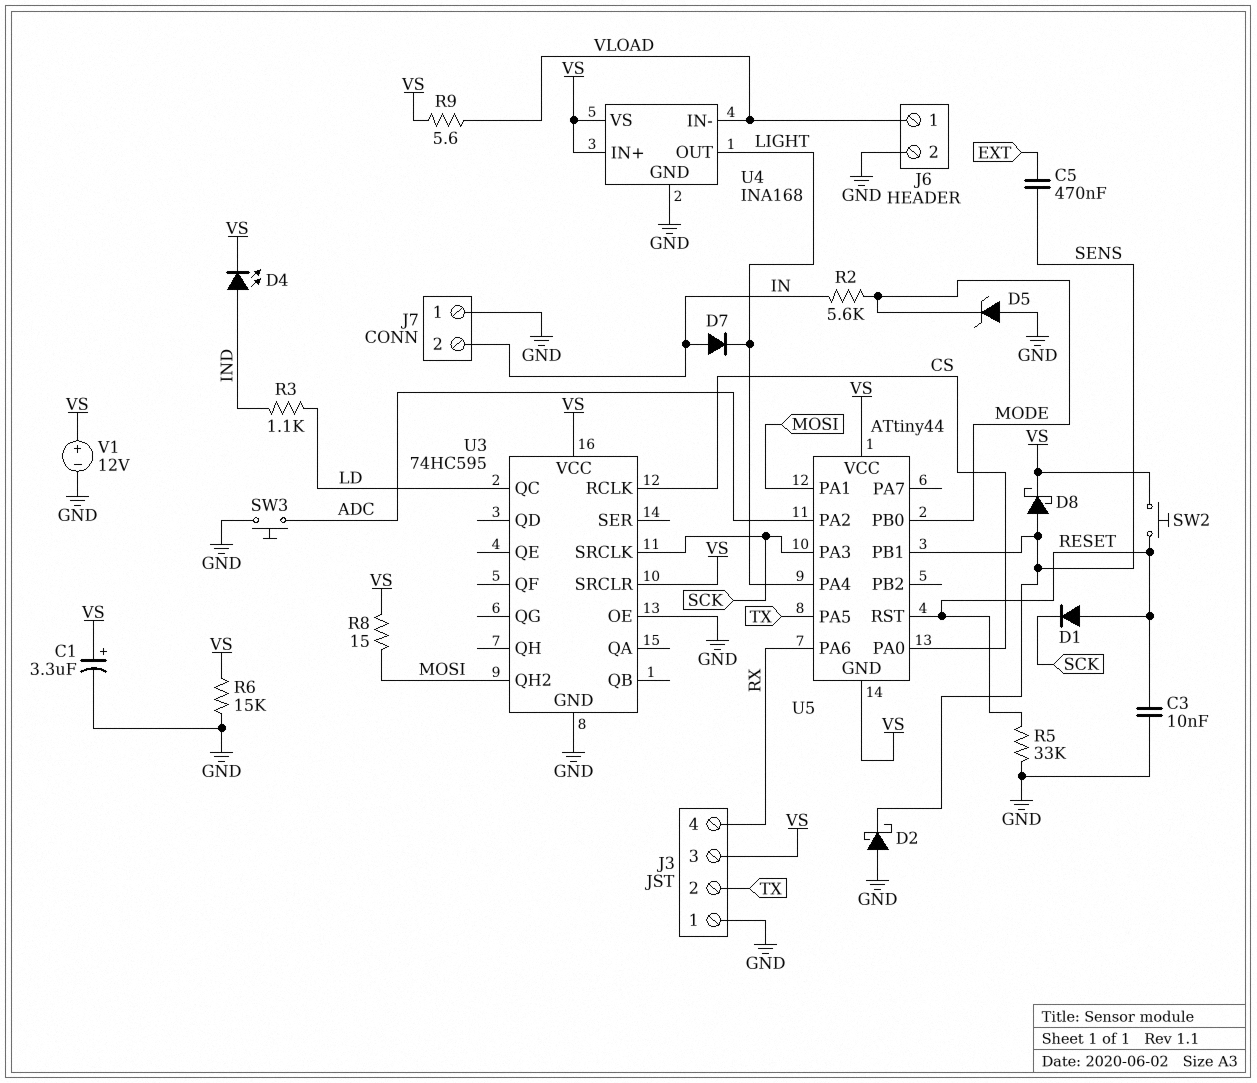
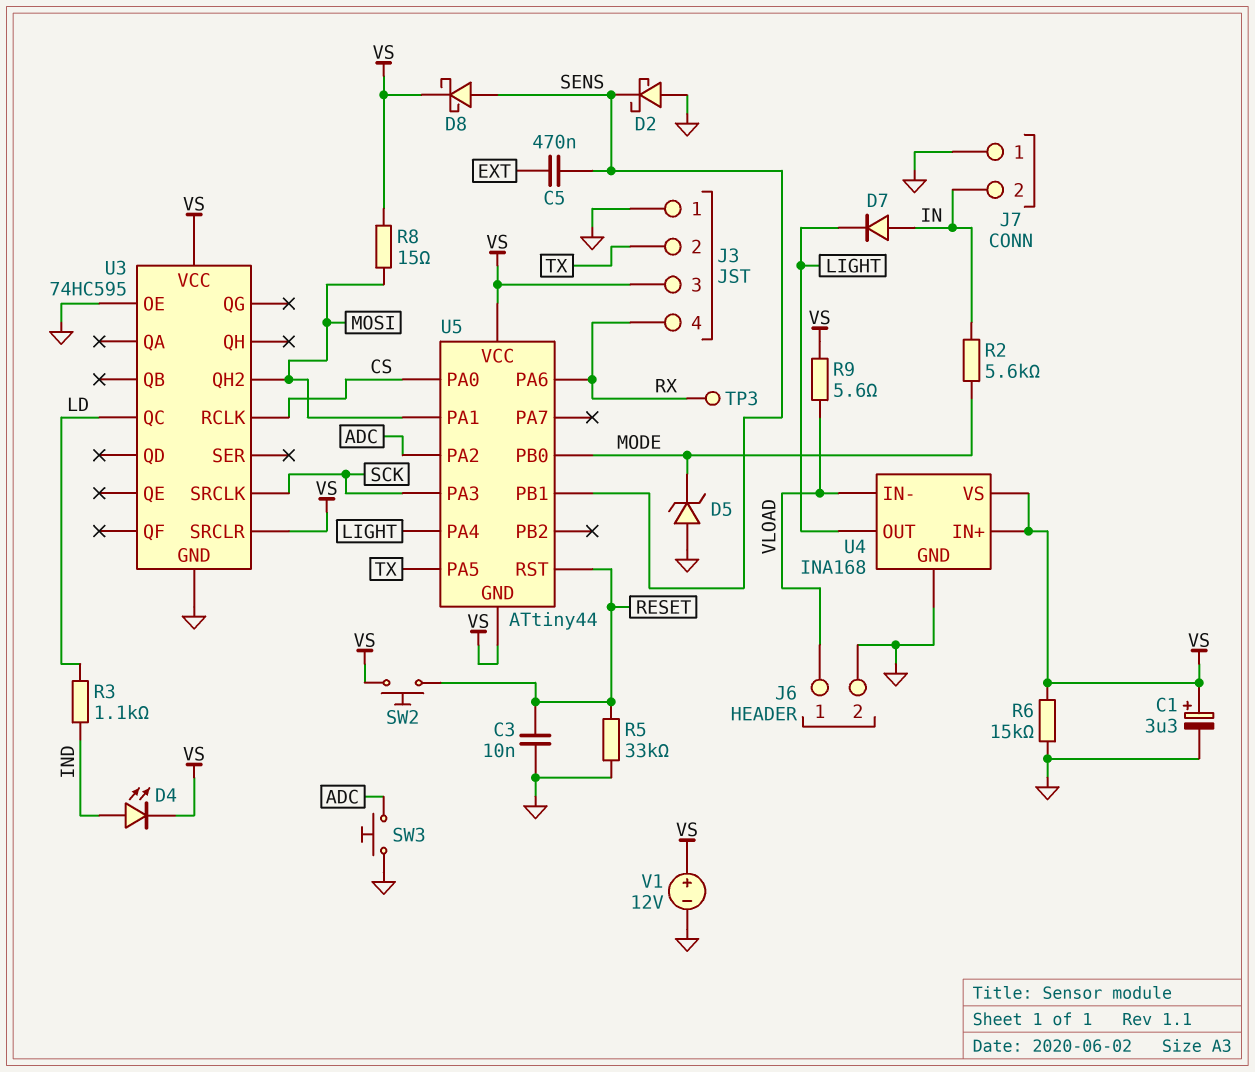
D1: diode (A RESET, K SCK) -> none
TP3: none -> test point (RX)

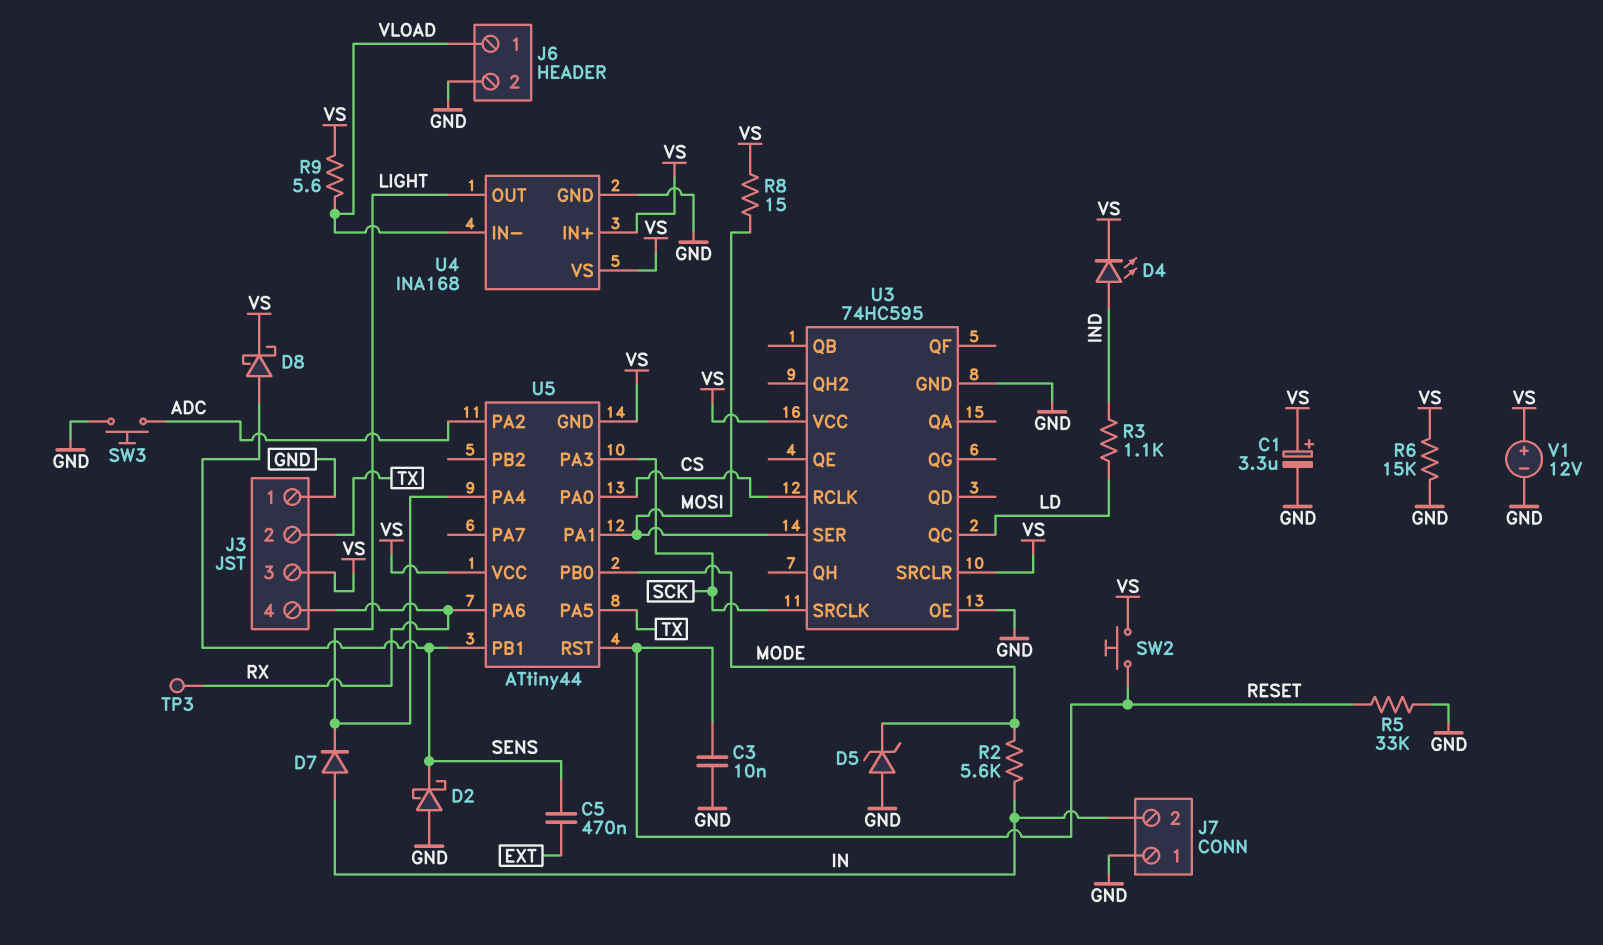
U3 pin QH2: MOSI -> none
U3 pin SER: none -> MOSI

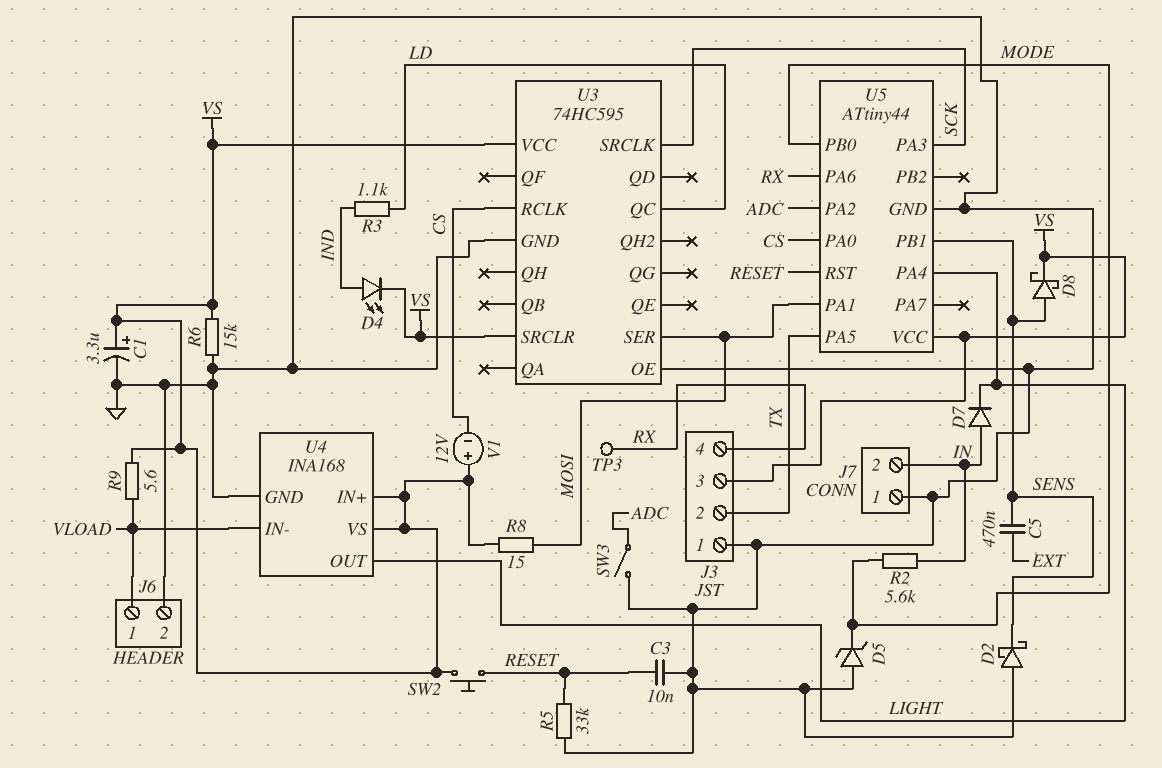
SW3: button (ADC, GND) -> switch (ADC, GND)
U5 pin GND: VS -> GND
V1: 12V (plus VS, minus GND) -> 12V (plus VS, minus CS)

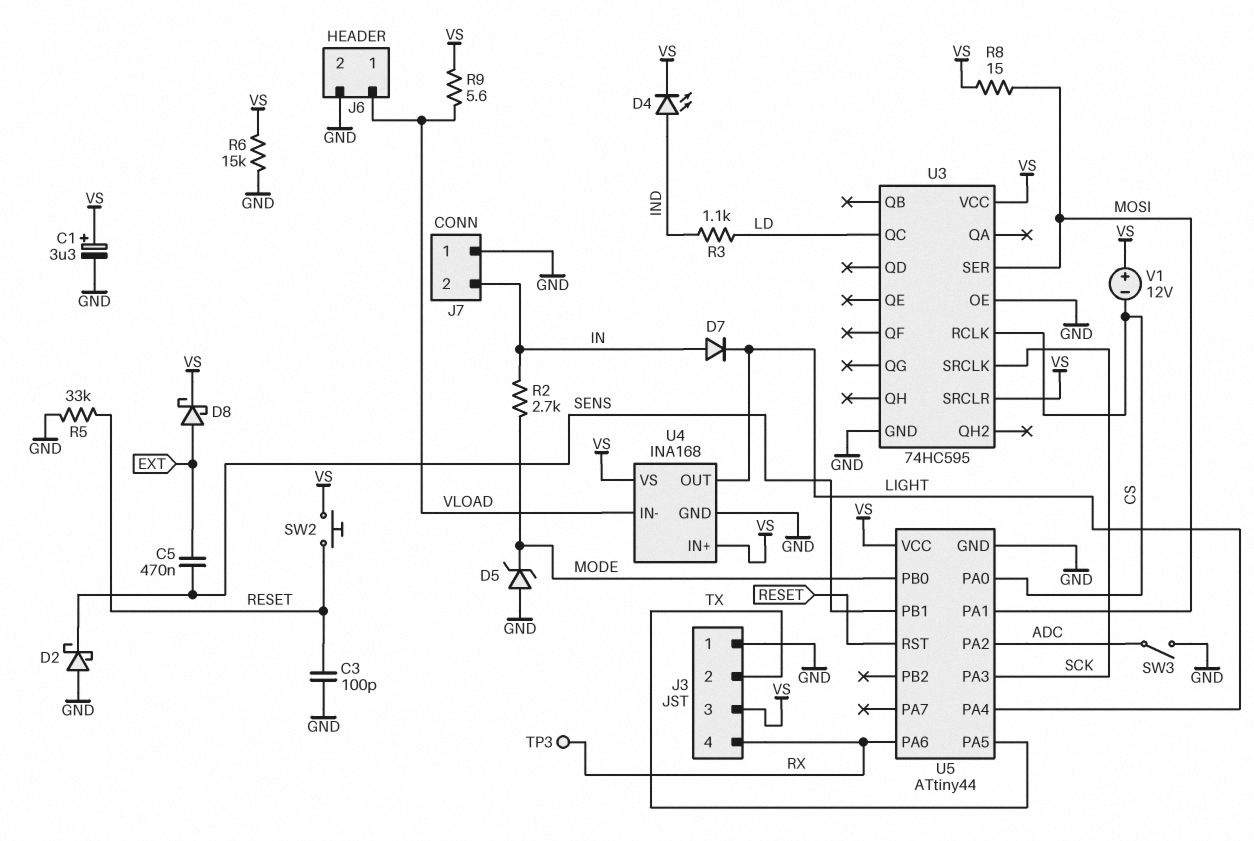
C3: 10nF (GND, RESET) -> 100pF (GND, RESET)
D8: schottky (A SENS, K VS) -> schottky (A EXT, K VS)
R2: 5.6k (IN, MODE) -> 2.7k (IN, MODE)

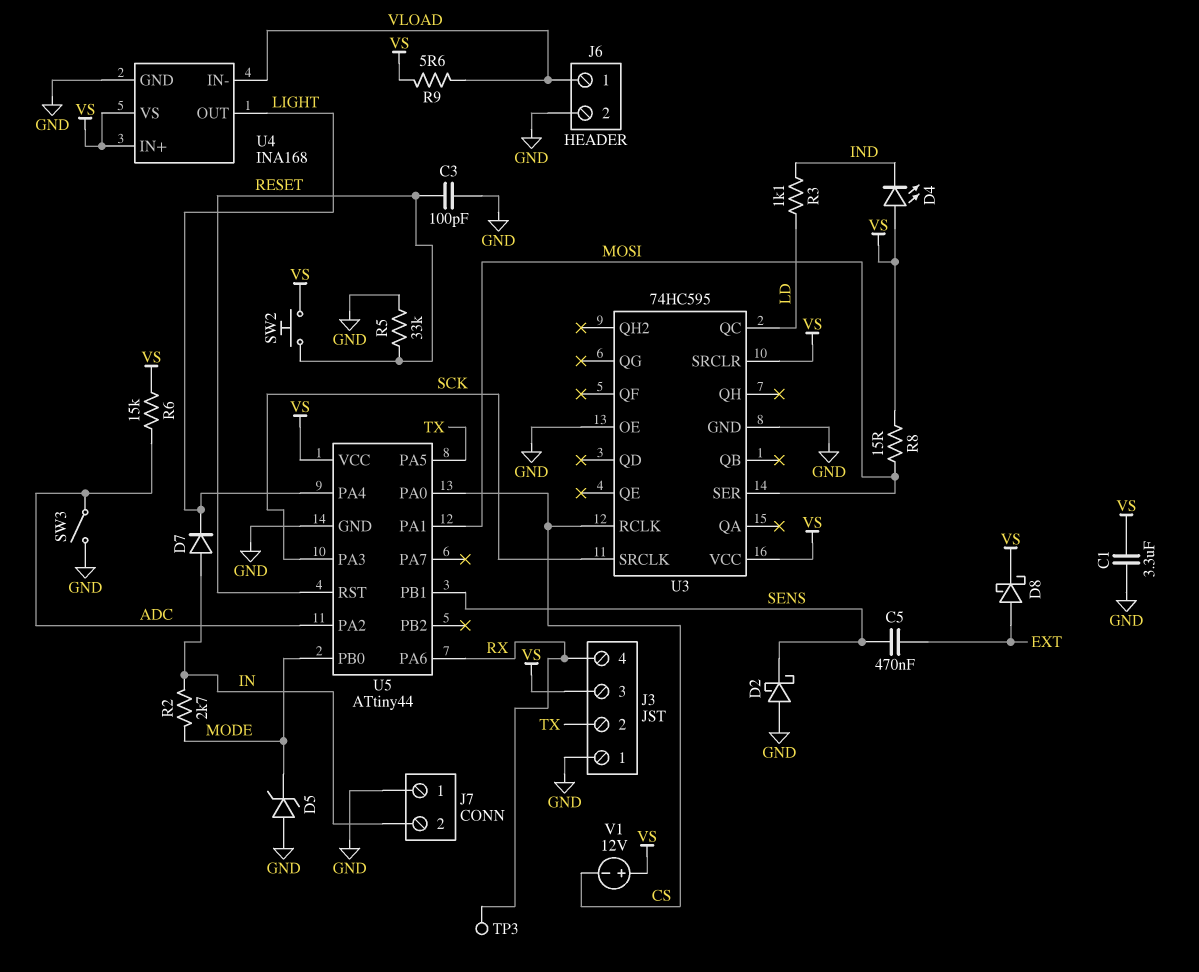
C1: 3.3uF (plus VS, minus GND) -> 3.3uF (GND, VS)
D4: LED (A IND, K VS) -> LED (A VS, K IND)
R6: 15k (GND, VS) -> 15k (ADC, VS)

